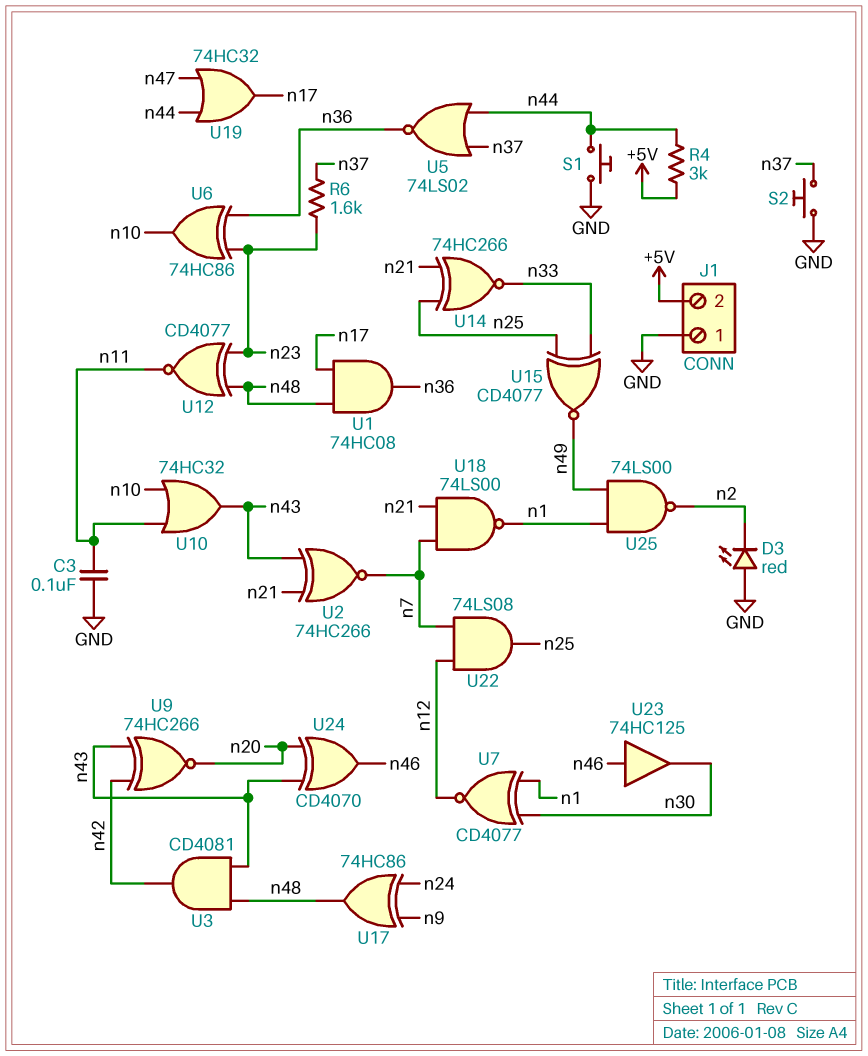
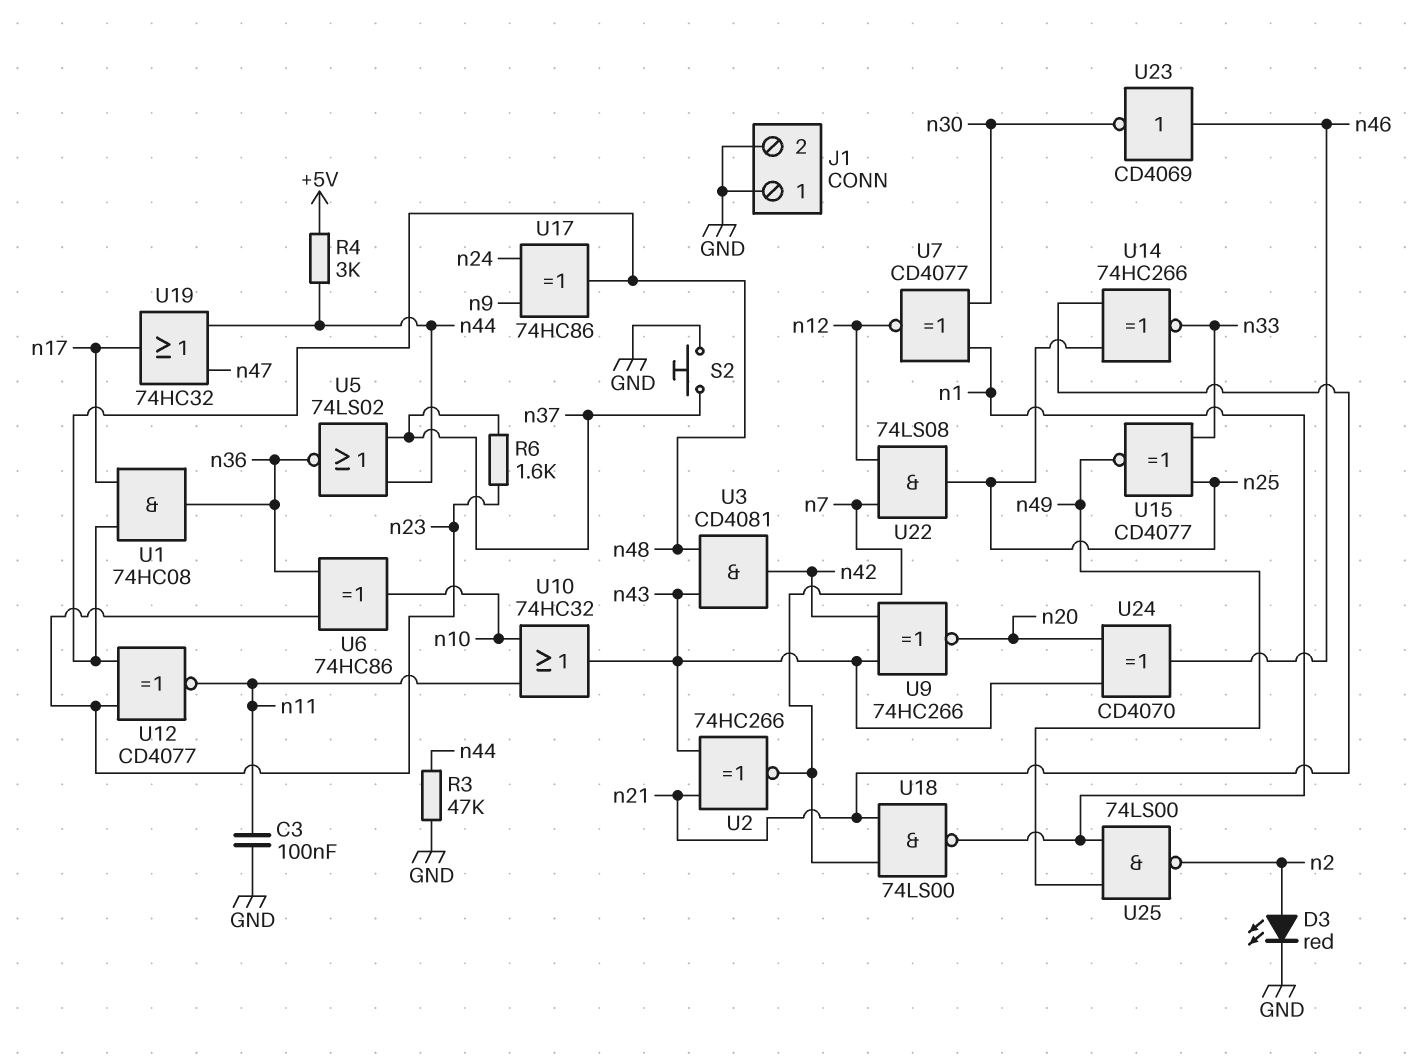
D3: LED red (A GND, K n2) -> LED red (A n2, K GND)
J1 pin 2: +5V -> GND
R3: none -> 47k (GND, n44)
S1: button (GND, n44) -> none
U23: buffer 74HC125 (in n46, out n30) -> NOT CD4069 (in n46, out n30)

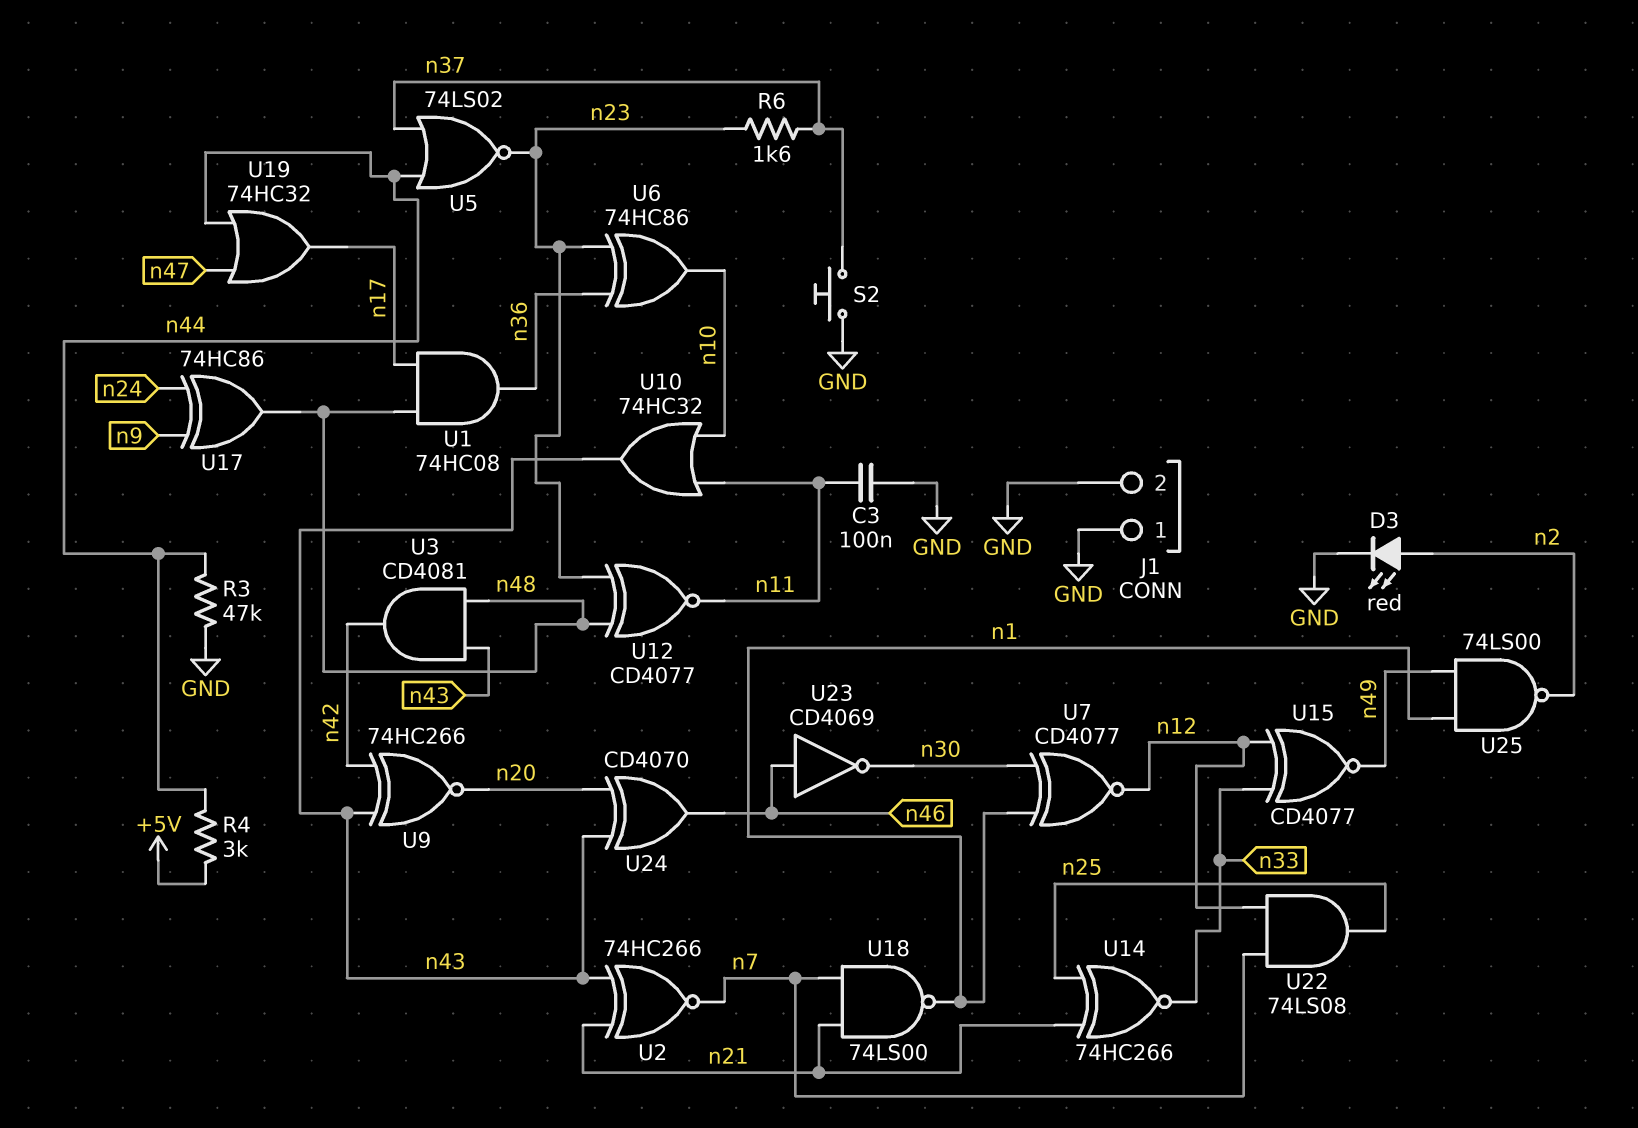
U5: NOR 74LS02 (in n37, in n44, out n36) -> NOR 74LS02 (in n37, in n44, out n23)
U15: XNOR CD4077 (in n25, in n33, out n49) -> XNOR CD4077 (in n12, in n33, out n49)

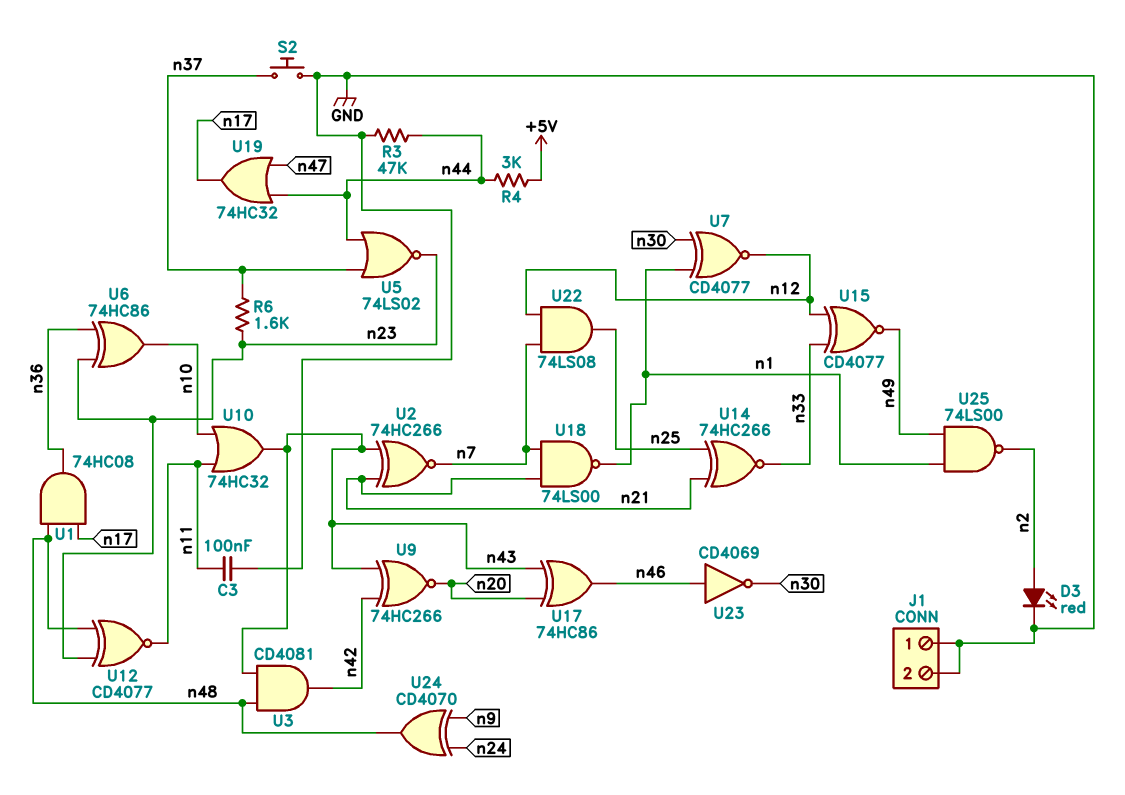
U17: XOR 74HC86 (in n9, in n24, out n48) -> XOR 74HC86 (in n20, in n43, out n46)
U24: XOR CD4070 (in n20, in n43, out n46) -> XOR CD4070 (in n9, in n24, out n48)

